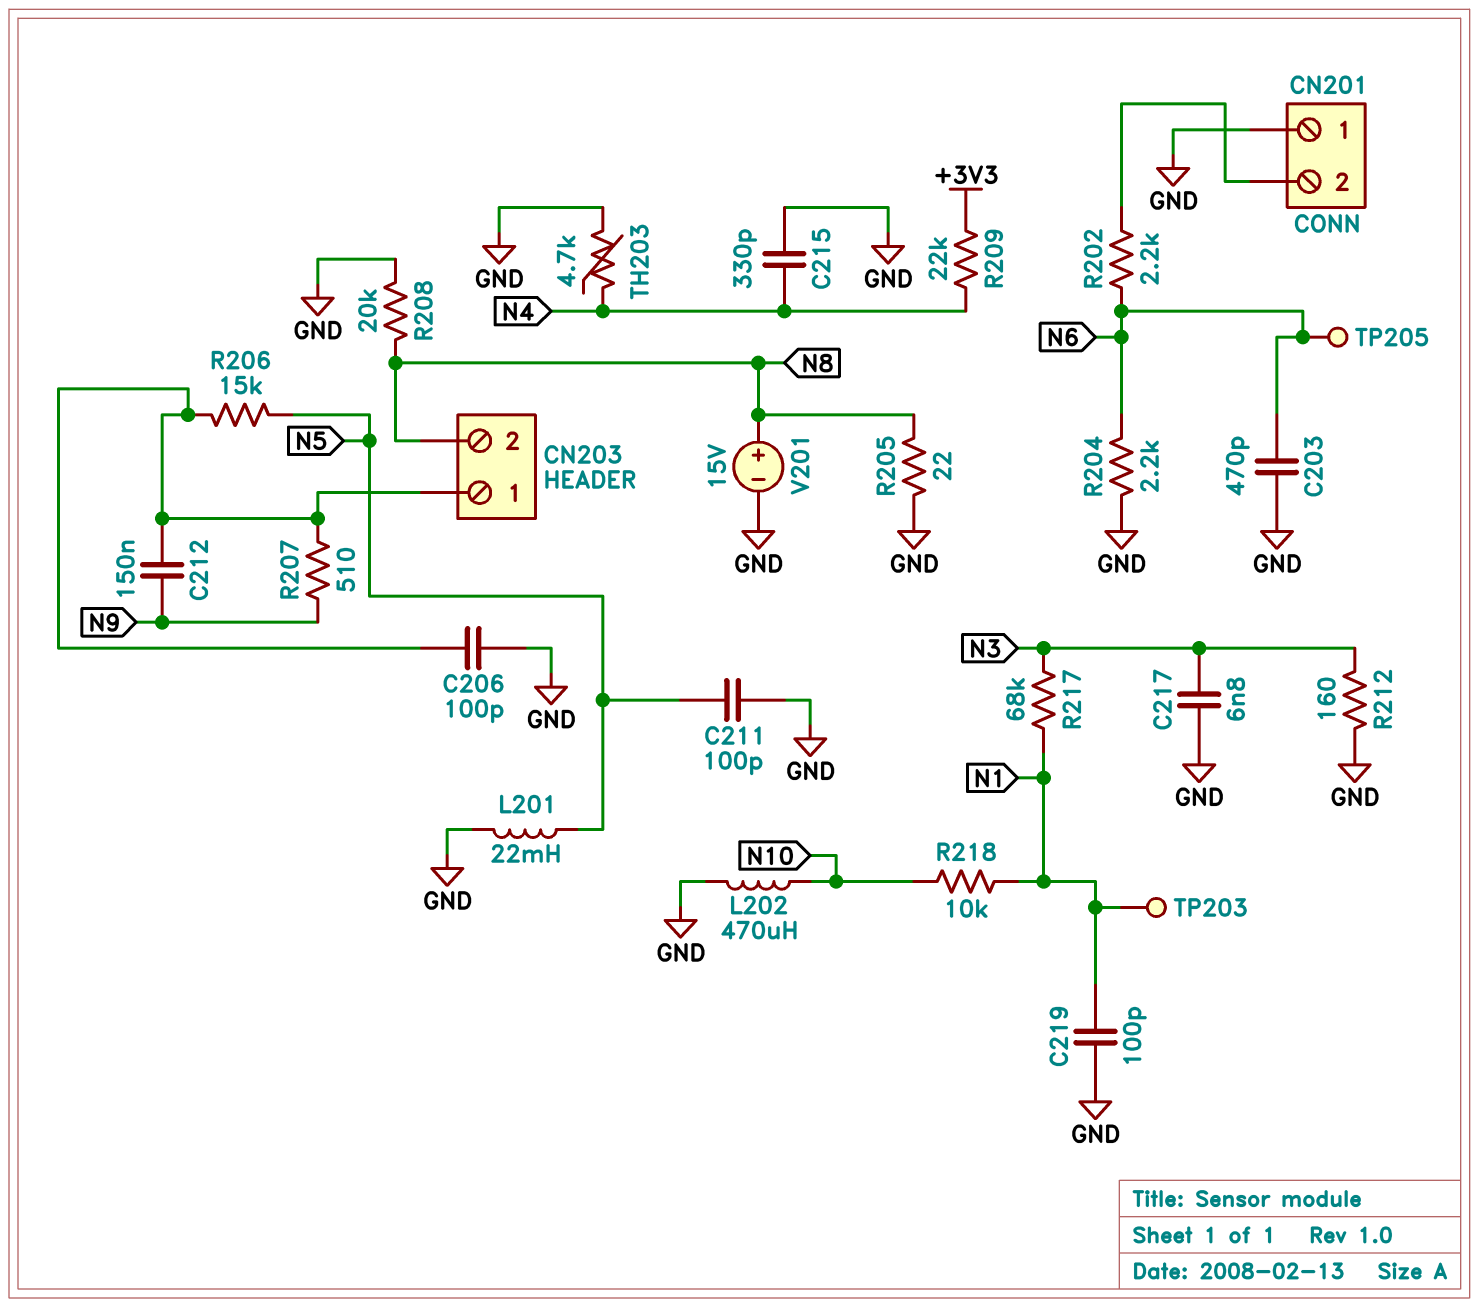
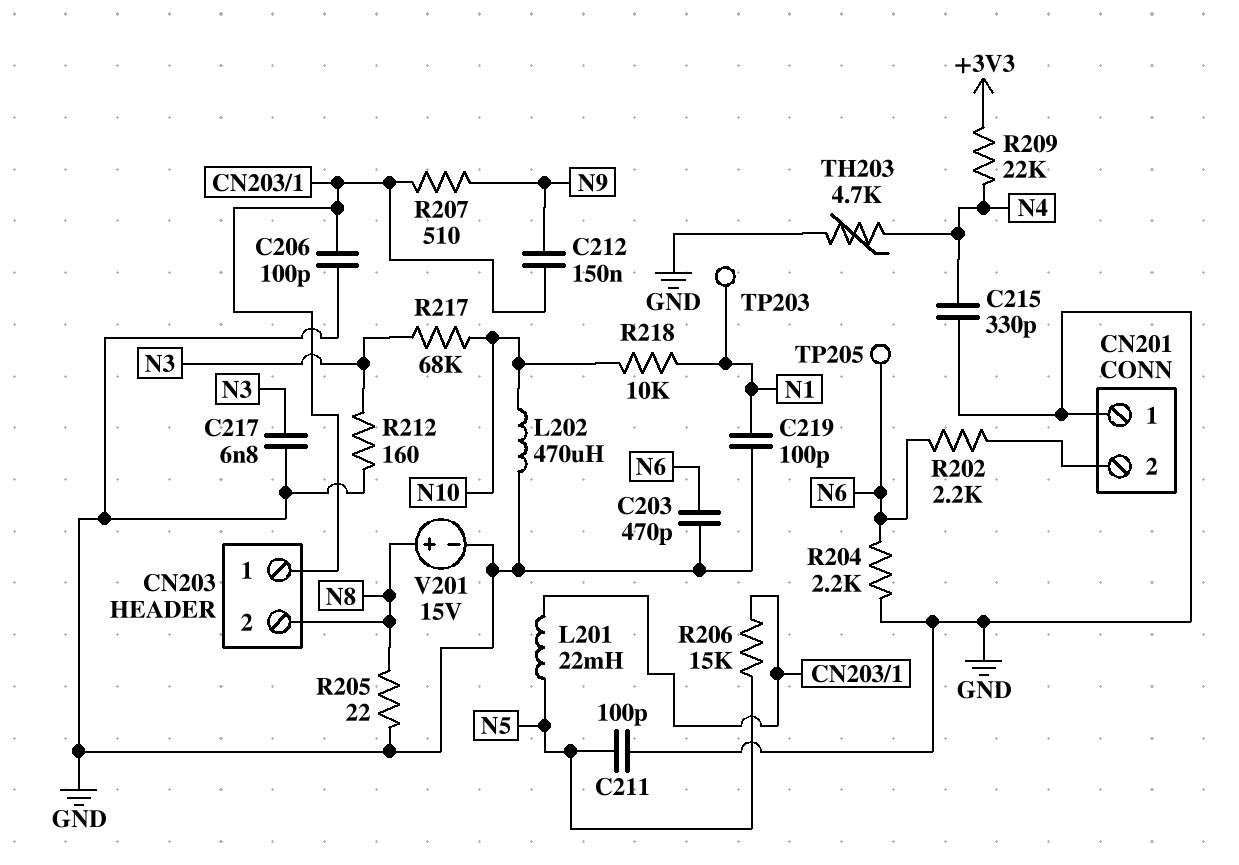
L201: 22mH (GND, N5) -> 22mH (CN203/1, N5)
R208: 20k (GND, N8) -> none
R217: 68k (N1, N3) -> 68k (N3, N10)

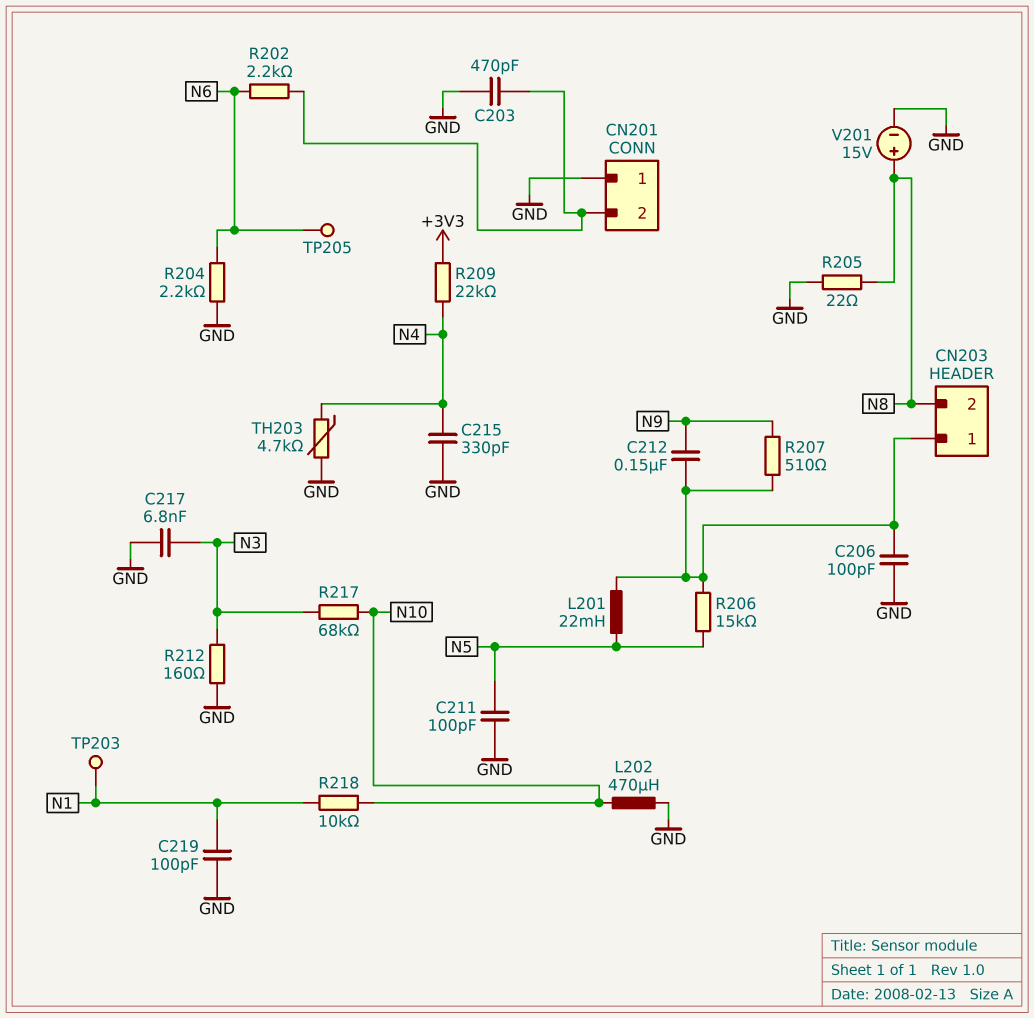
C203: 470pF (GND, N6) -> 470pF (CN201/2, GND)

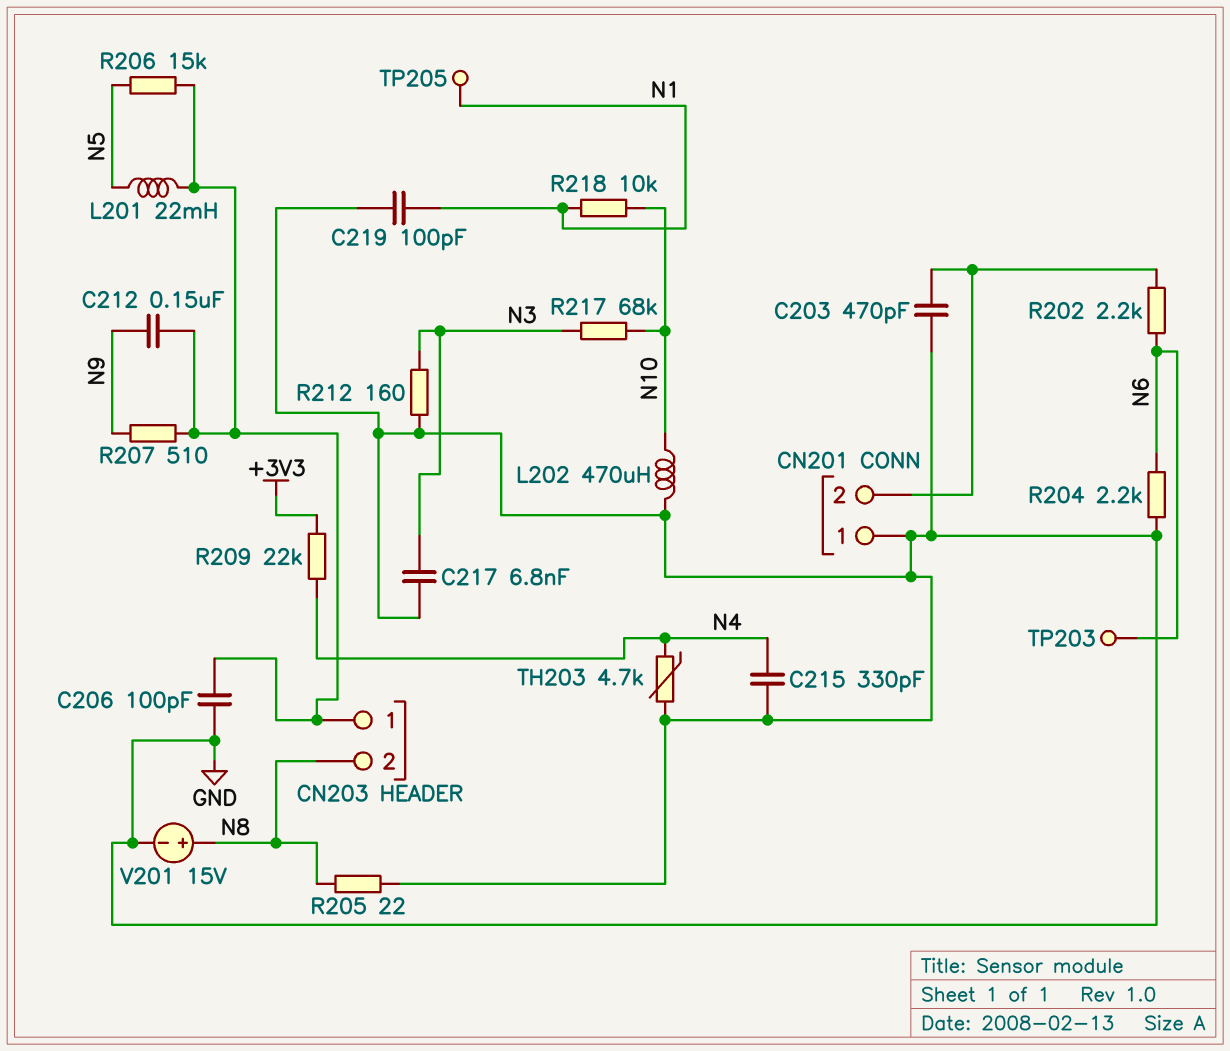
C211: 100pF (GND, N5) -> none
TP203: test point (N1) -> test point (N6)
TP205: test point (N6) -> test point (N1)

